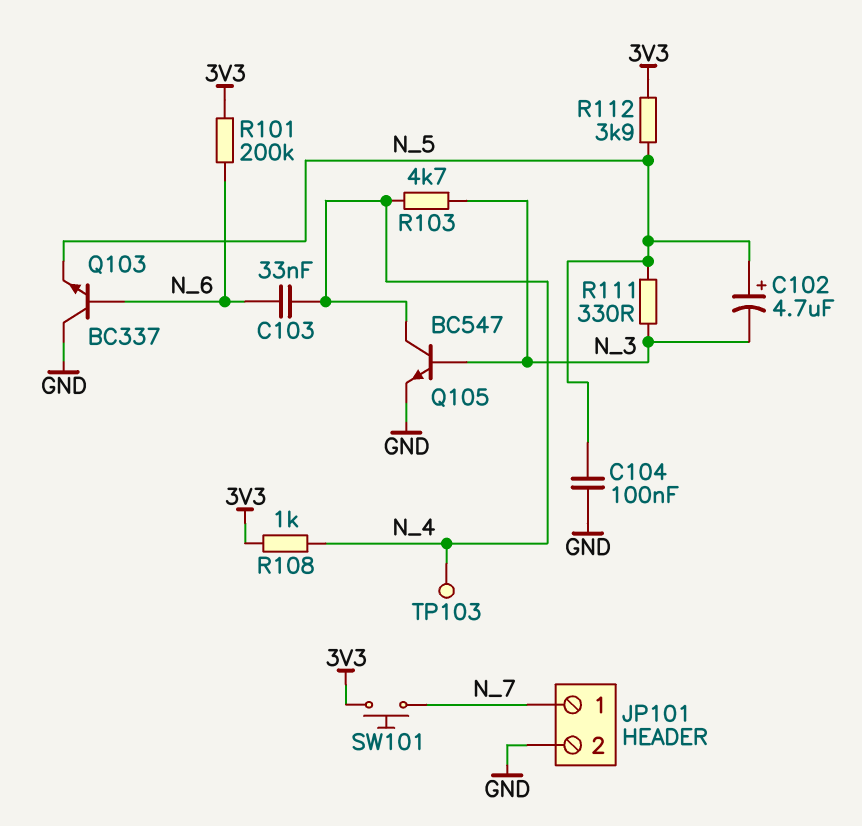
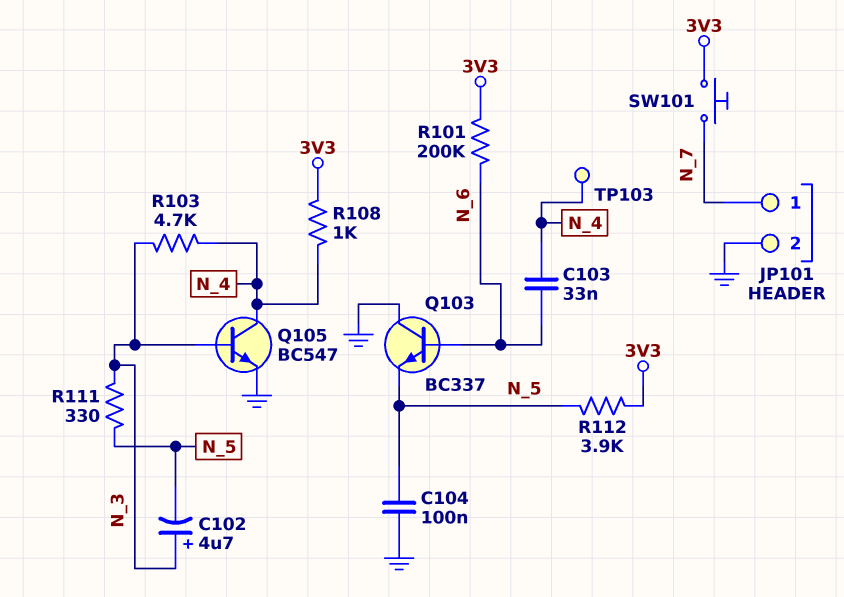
C102: 4.7uF (plus N_5, minus N_3) -> 4.7uF (plus N_3, minus N_5)

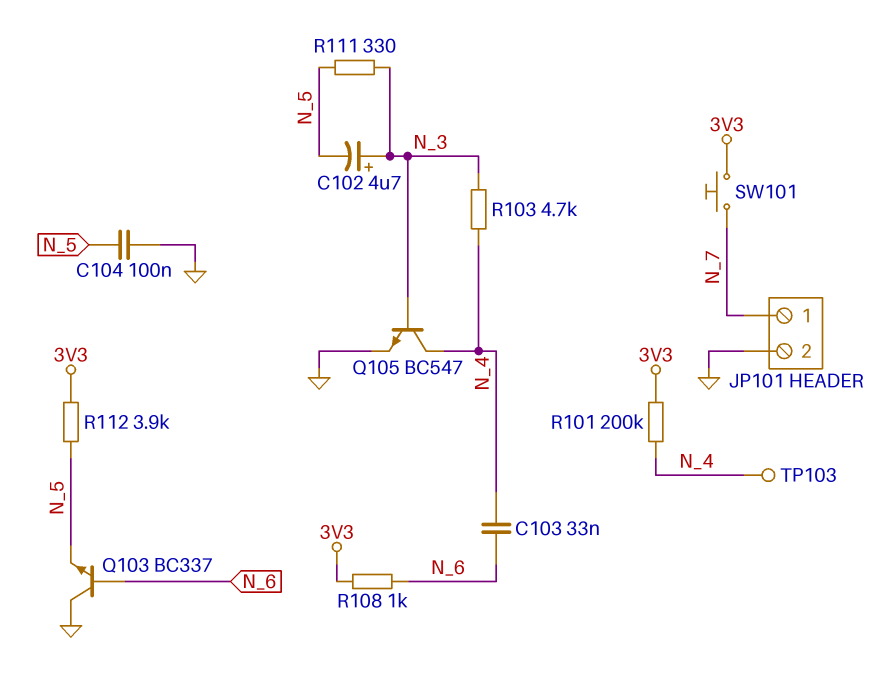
R101: 200k (3V3, N_6) -> 200k (3V3, N_4)
R108: 1k (3V3, N_4) -> 1k (3V3, N_6)

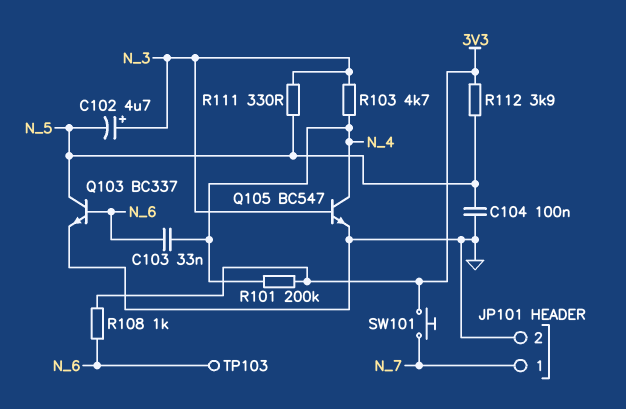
Q103: NPN BC337 (B N_6, C GND, E N_5) -> NPN BC337 (B N_6, C N_5, E GND)
TP103: test point (N_4) -> test point (N_6)

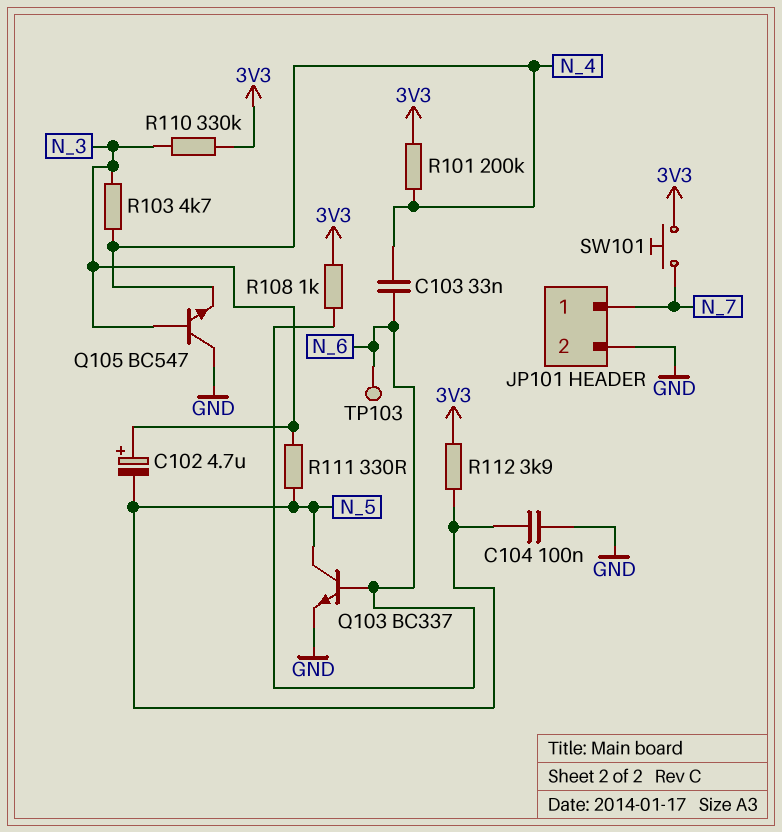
Q105: NPN BC547 (B N_3, C N_4, E GND) -> NPN BC547 (B N_3, C GND, E N_4)
R110: none -> 330k (3V3, N_3)

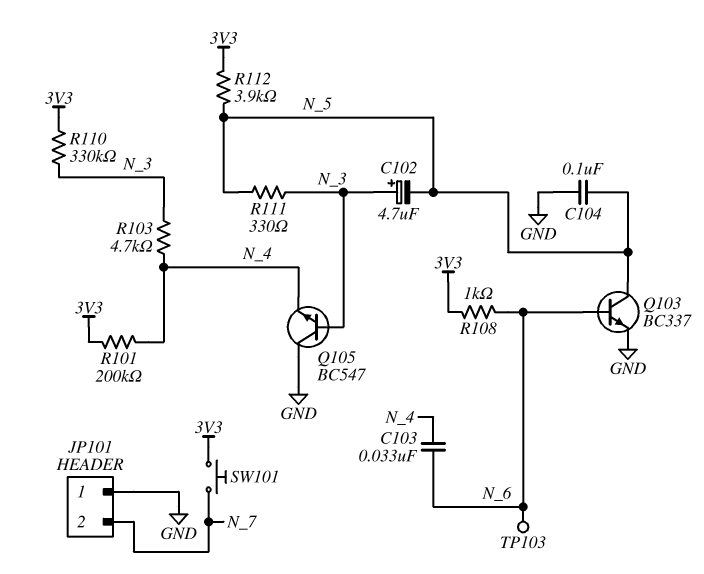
JP101 pin 1: N_7 -> GND
JP101 pin 2: GND -> N_7

